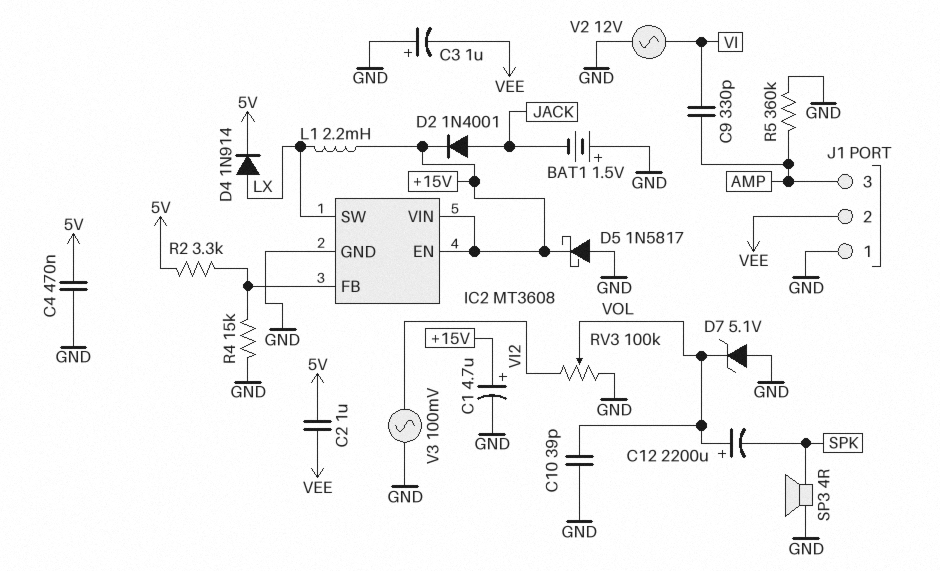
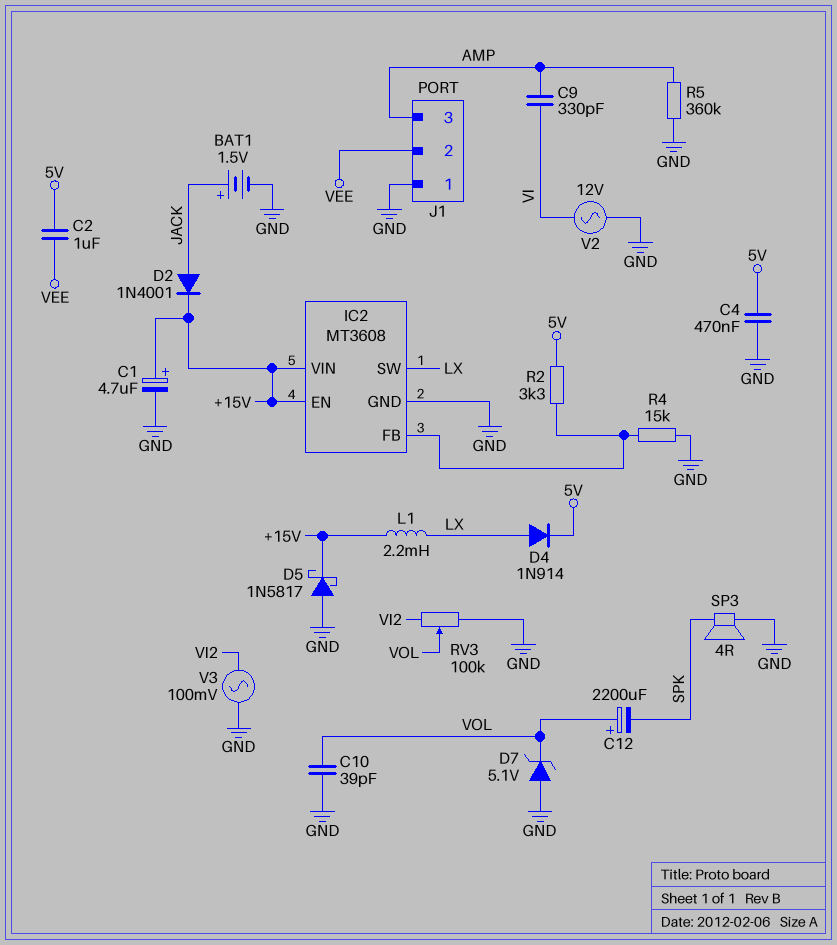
BAT1: 1.5V (plus GND, minus JACK) -> 1.5V (plus JACK, minus GND)
C3: 1uF (plus GND, minus VEE) -> none

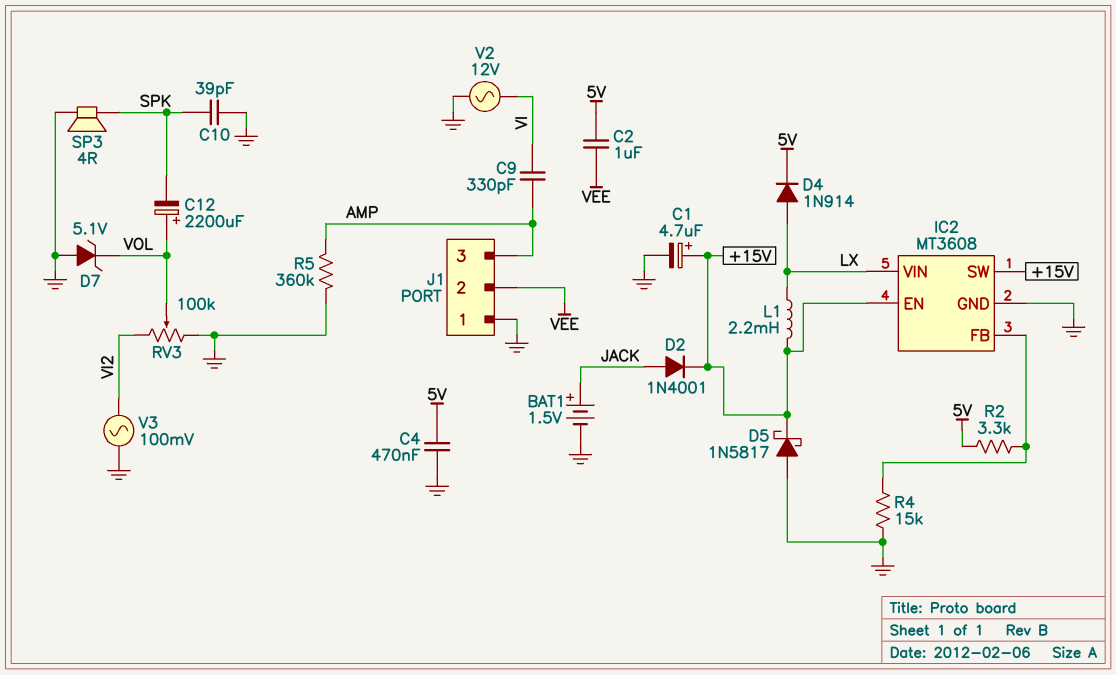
C10: 39pF (GND, VOL) -> 39pF (GND, SPK)
IC2 pin SW: LX -> +15V
IC2 pin VIN: +15V -> LX

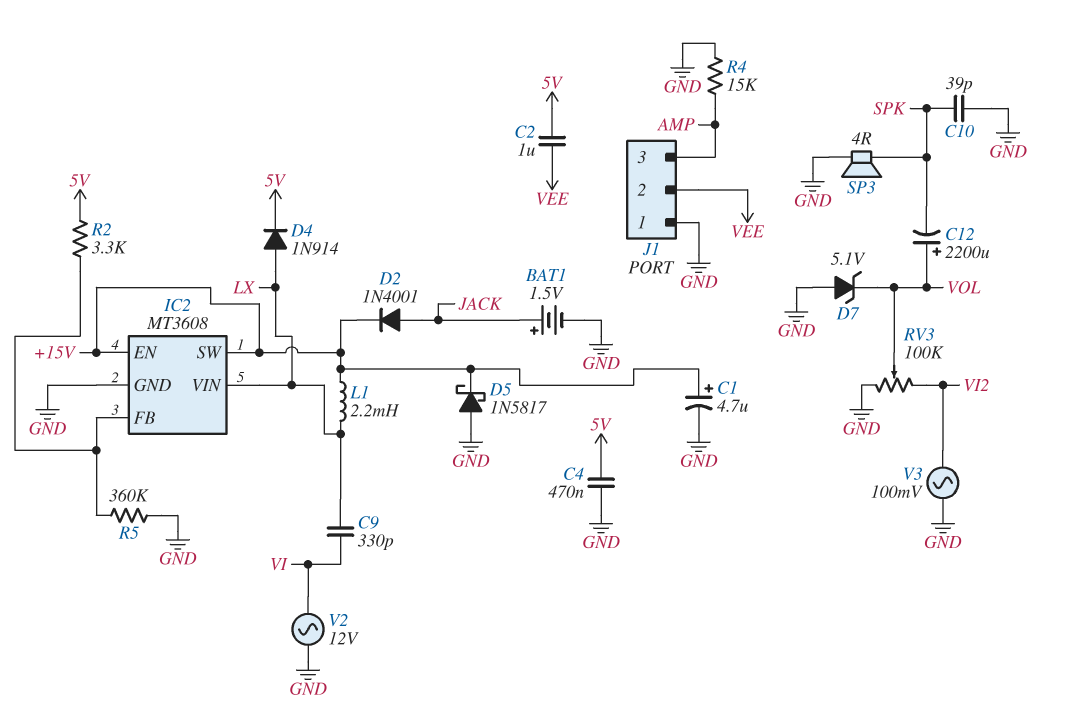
C9: 330pF (AMP, VI) -> 330pF (LX, VI)
R4: 15k (GND, IC2/FB) -> 15k (AMP, GND)
R5: 360k (AMP, GND) -> 360k (GND, IC2/FB)

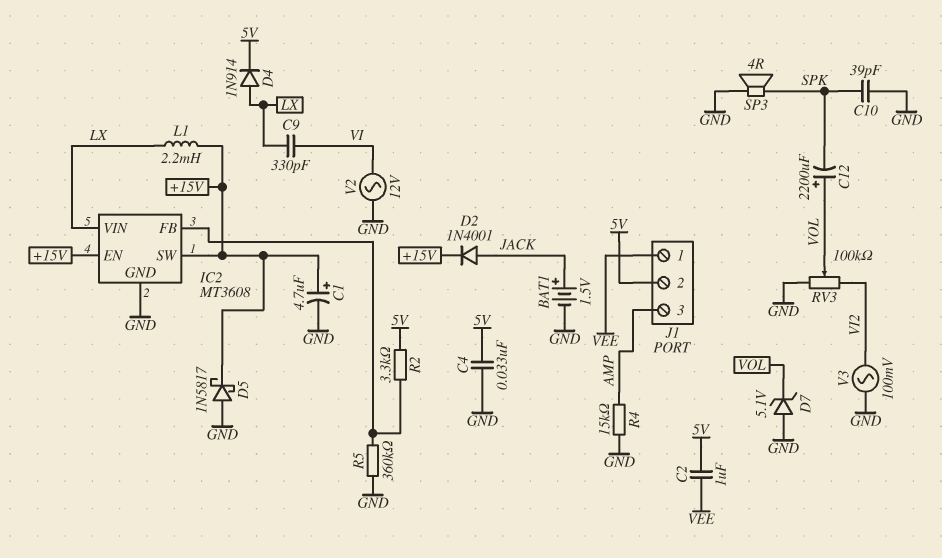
C4: 470nF (5V, GND) -> 33nF (5V, GND)
J1 pin 1: GND -> VEE
J1 pin 2: VEE -> 5V

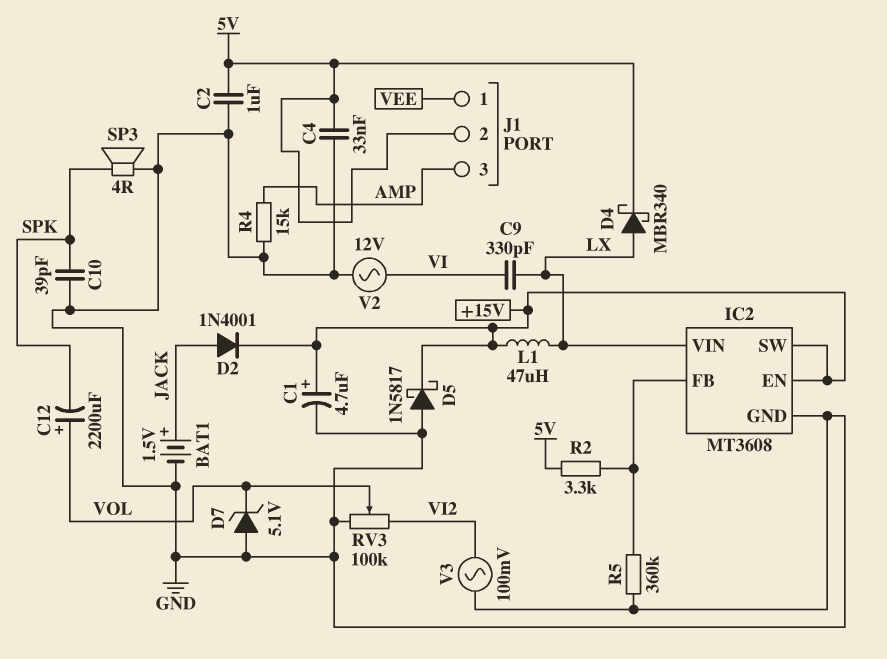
C2: 1uF (5V, VEE) -> 1uF (5V, GND)
D4: diode 1N914 (A LX, K 5V) -> schottky MBR340 (A LX, K 5V)
L1: 2.2mH (+15V, LX) -> 47uH (+15V, LX)

